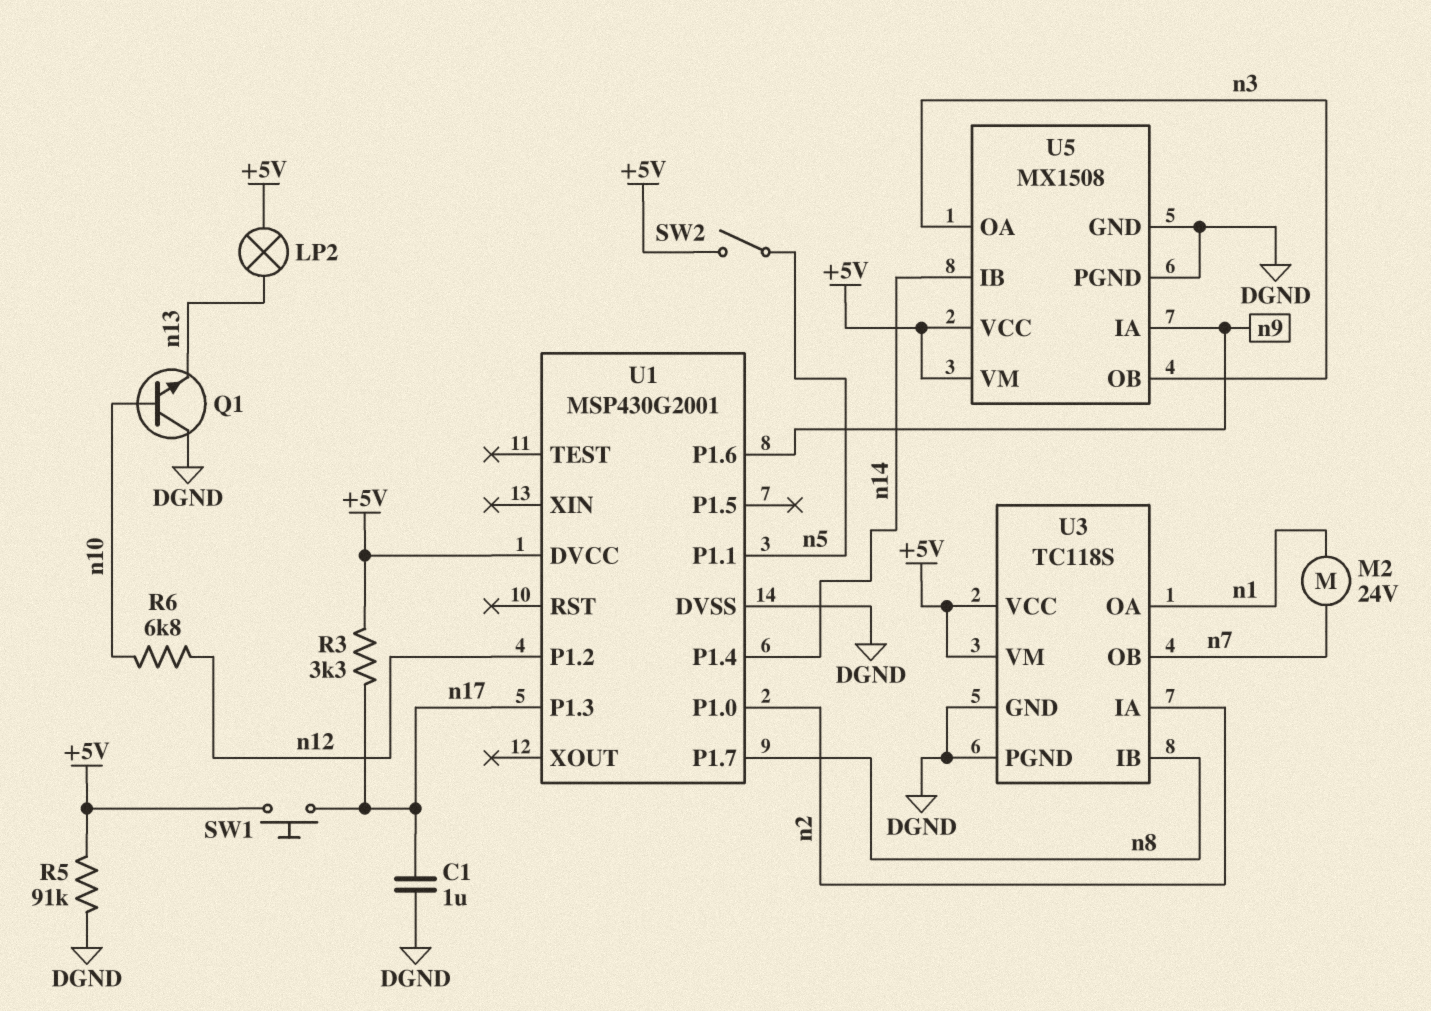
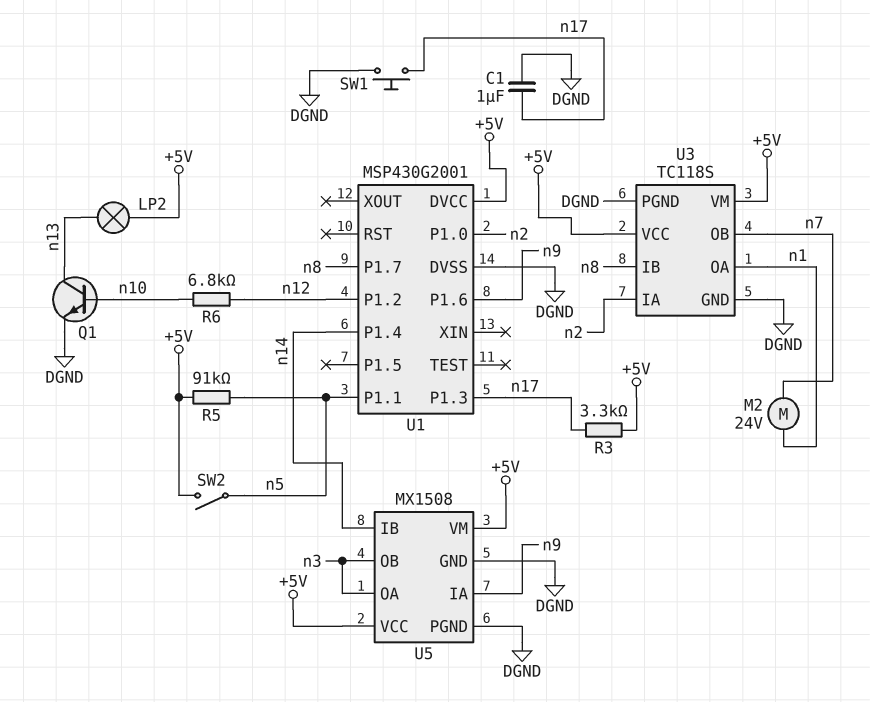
Q1: NPN (B n10, C DGND, E n13) -> NPN (B n10, C n13, E DGND)
R5: 91k (+5V, DGND) -> 91k (+5V, n5)
SW1: button (+5V, n17) -> button (DGND, n17)

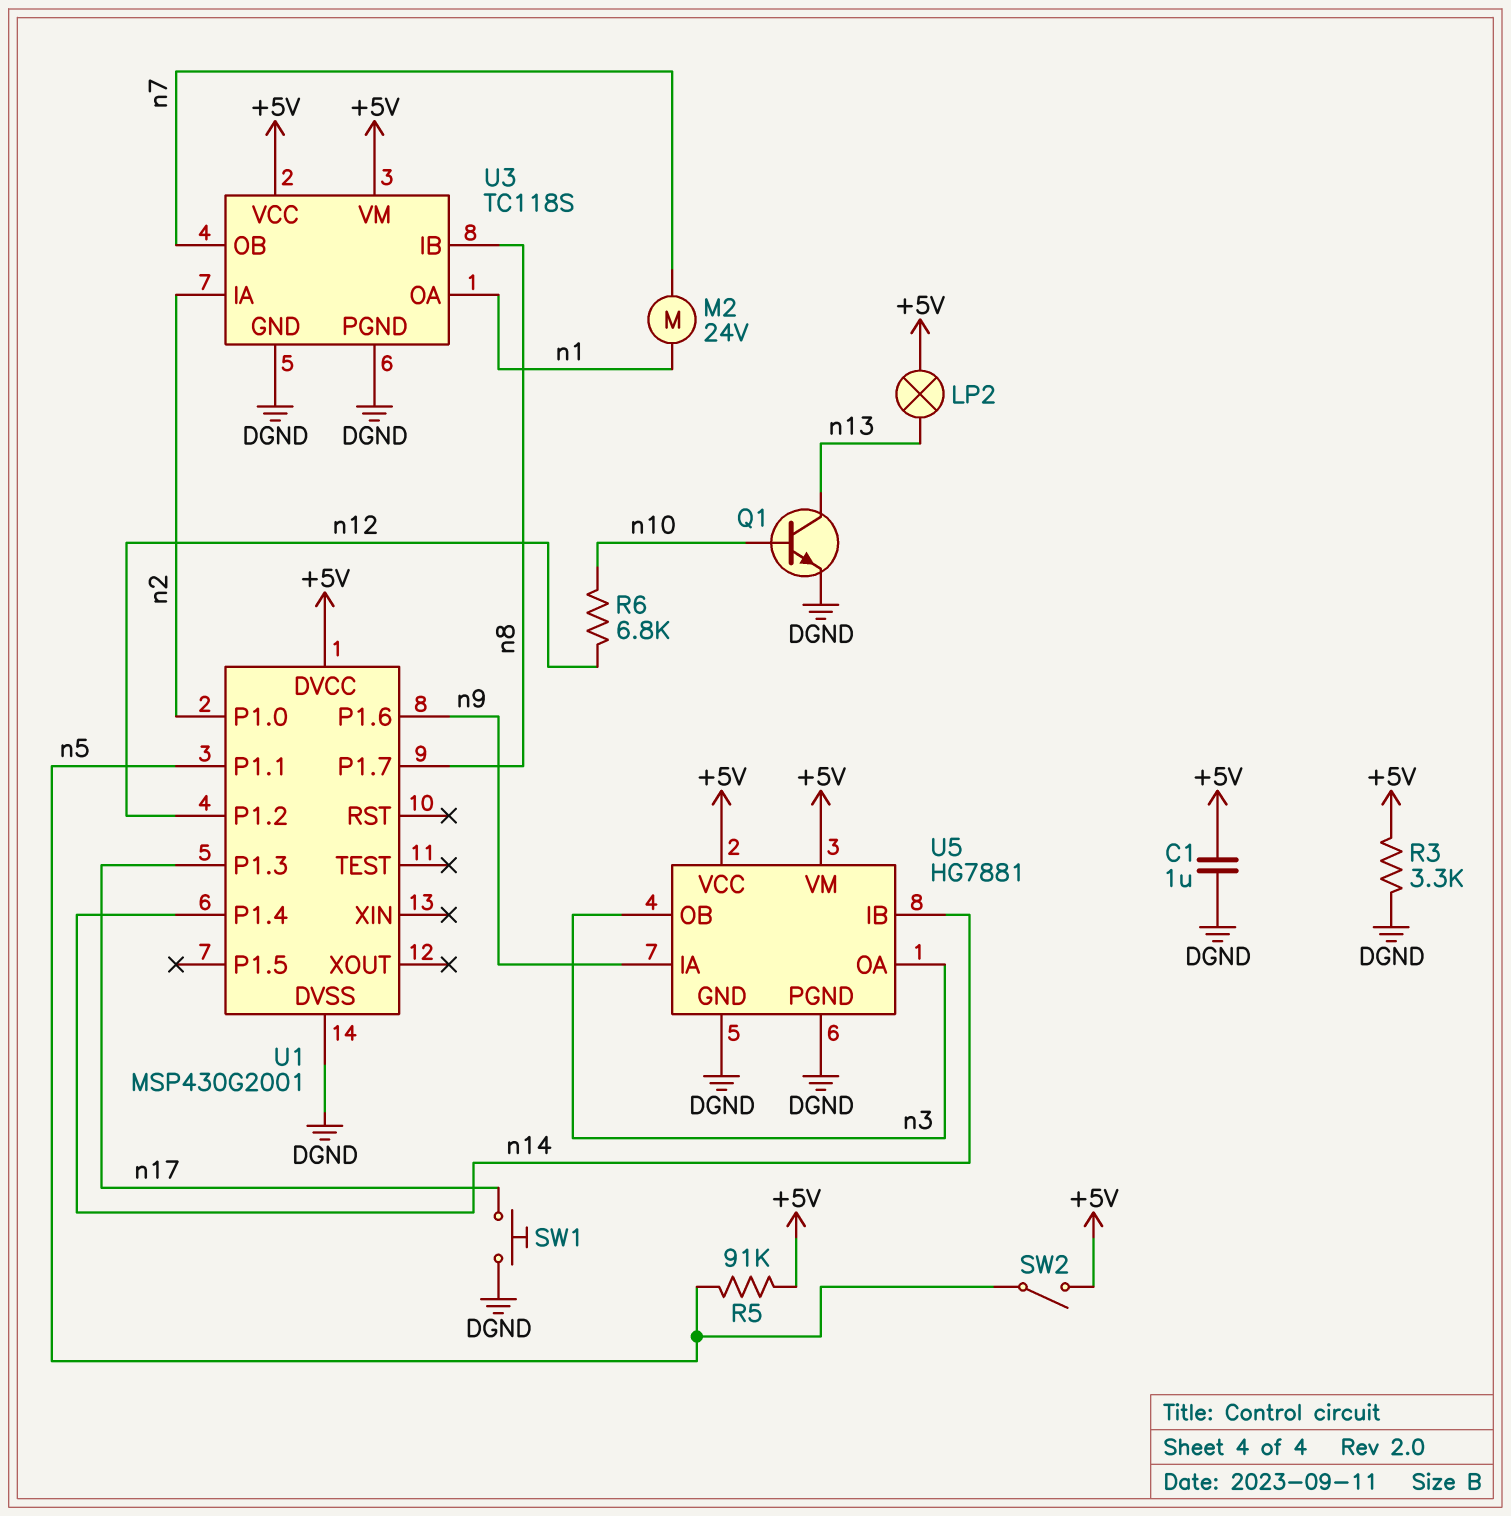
C1: 1uF (DGND, n17) -> 1uF (+5V, DGND)
R3: 3.3k (+5V, n17) -> 3.3k (+5V, DGND)
U5: MX1508 -> HG7881

